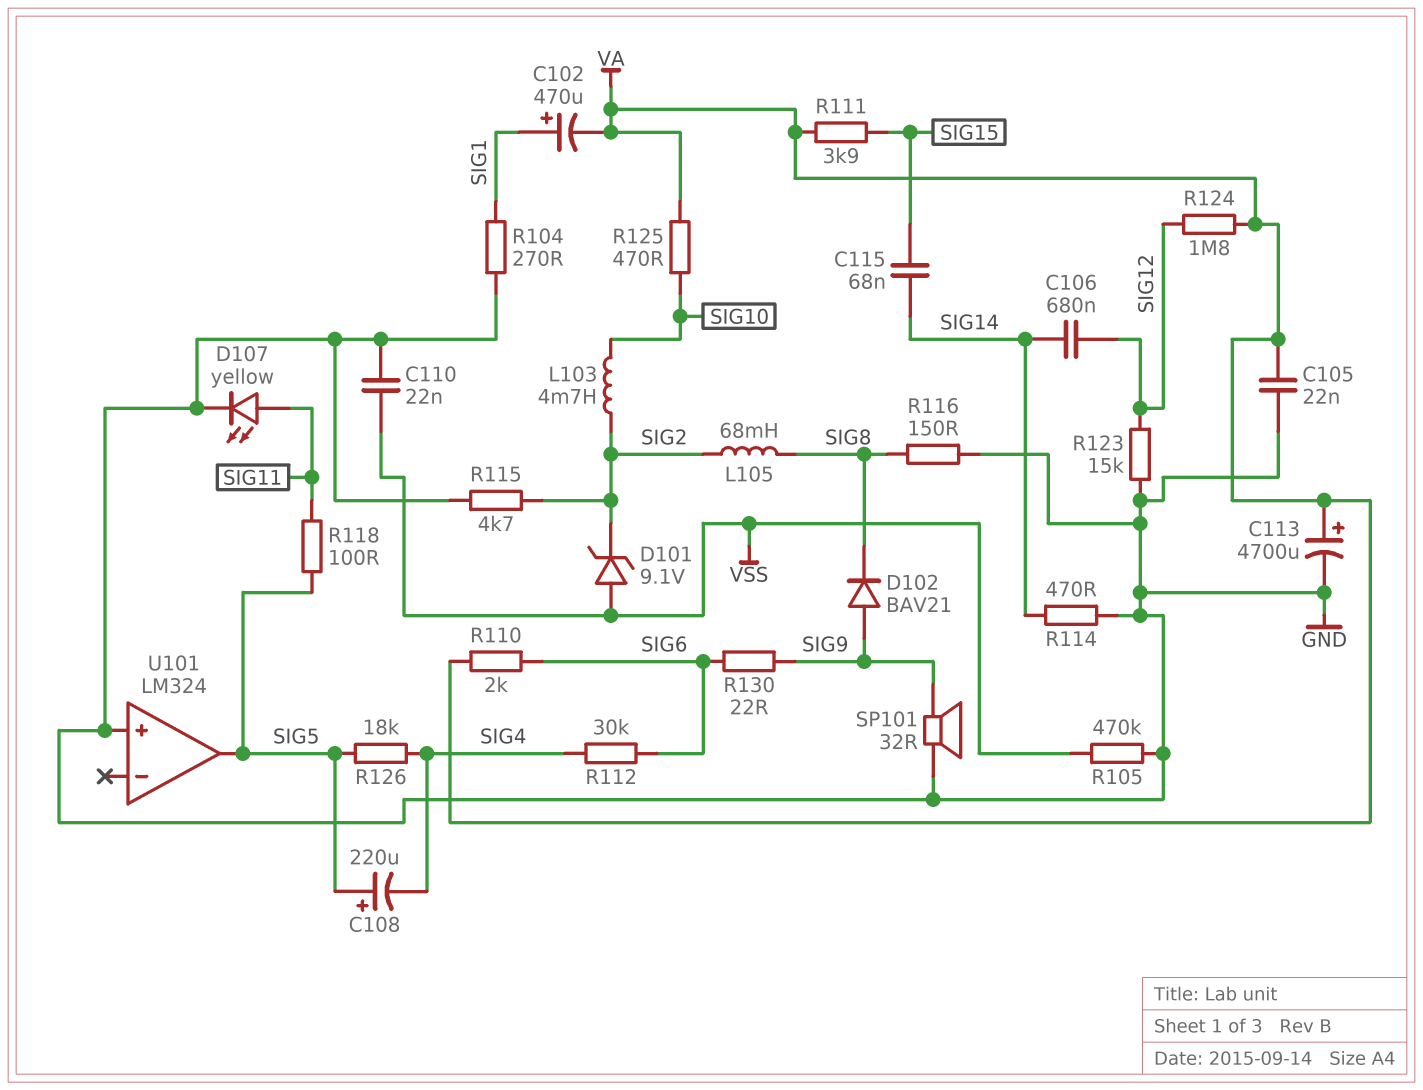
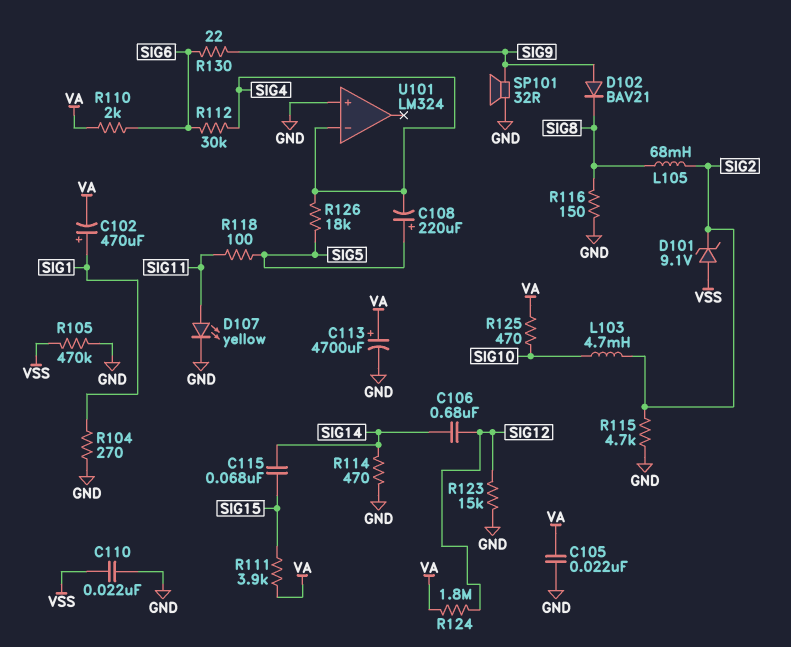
U101 pin in-: none -> SIG4
U101 pin out: SIG5 -> none

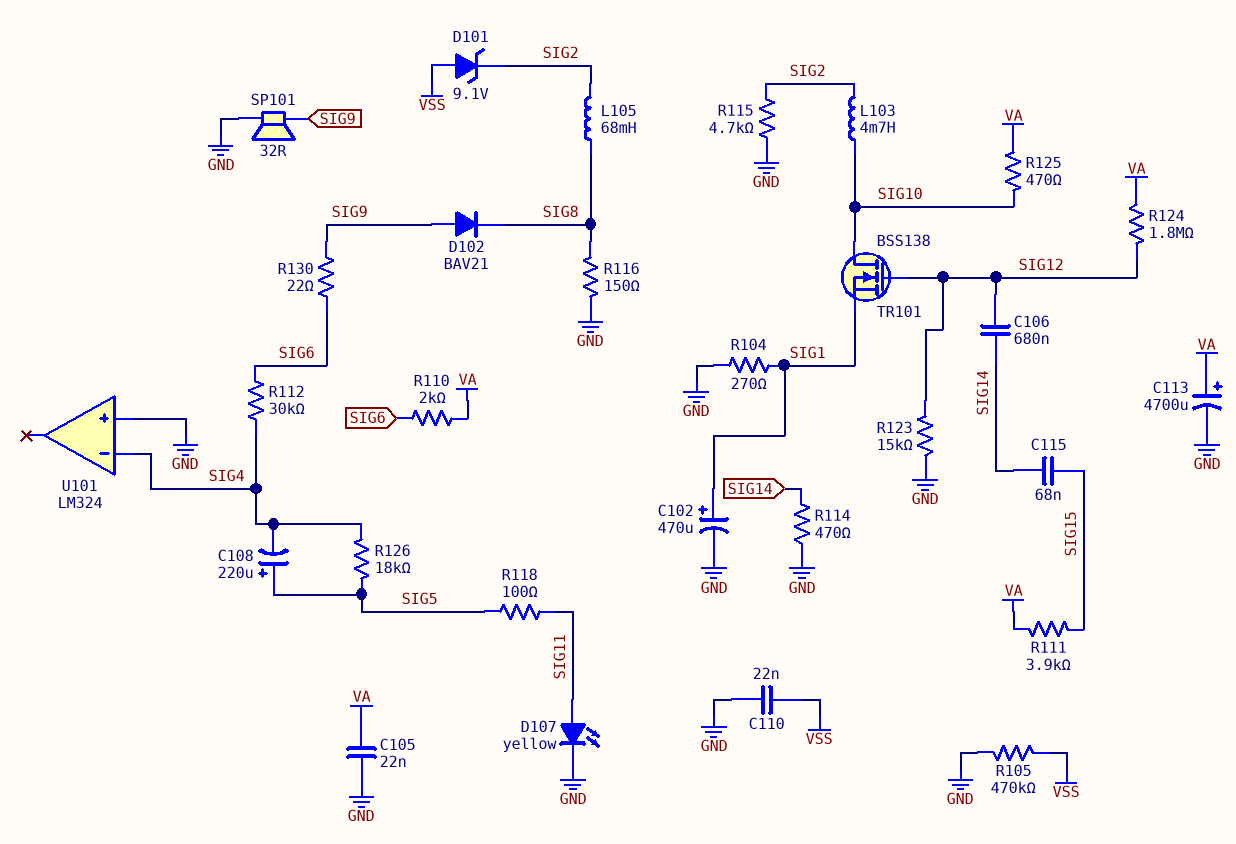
C102: 470uF (plus SIG1, minus VA) -> 470uF (plus SIG1, minus GND)
TR101: none -> NMOS BSS138 (G SIG12, D SIG10, S SIG1)

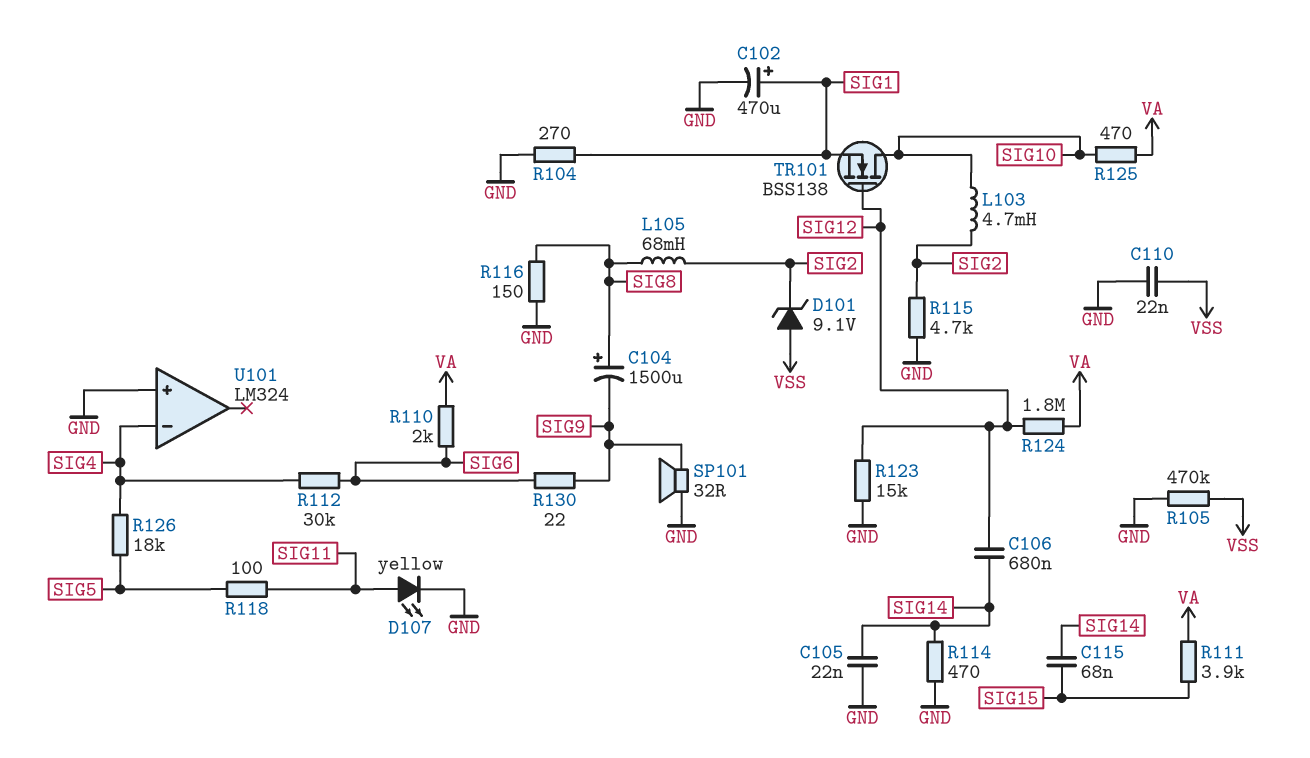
C104: none -> 1500uF (plus SIG8, minus SIG9)
C105: 22nF (GND, VA) -> 22nF (GND, SIG14)
C108: 220uF (plus SIG5, minus SIG4) -> none
C113: 4700uF (plus VA, minus GND) -> none
D102: diode BAV21 (A SIG9, K SIG8) -> none

